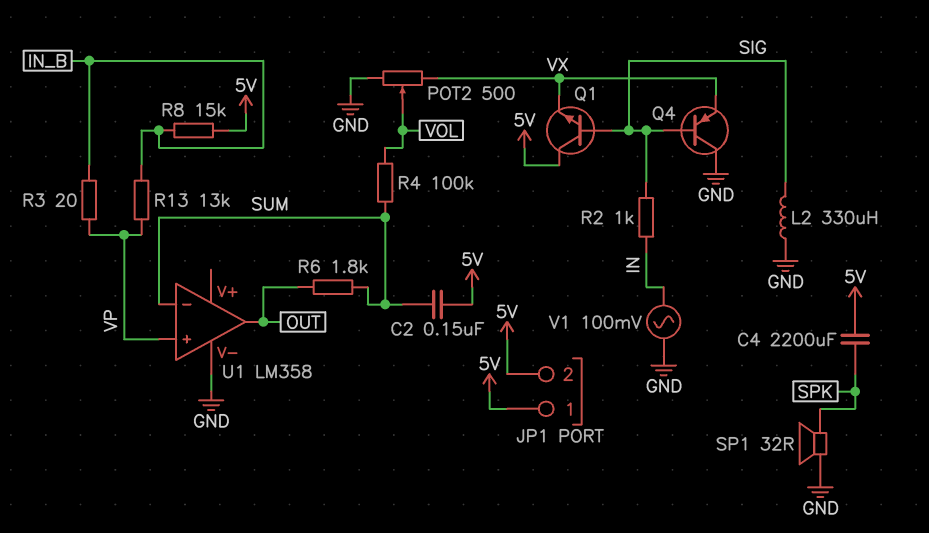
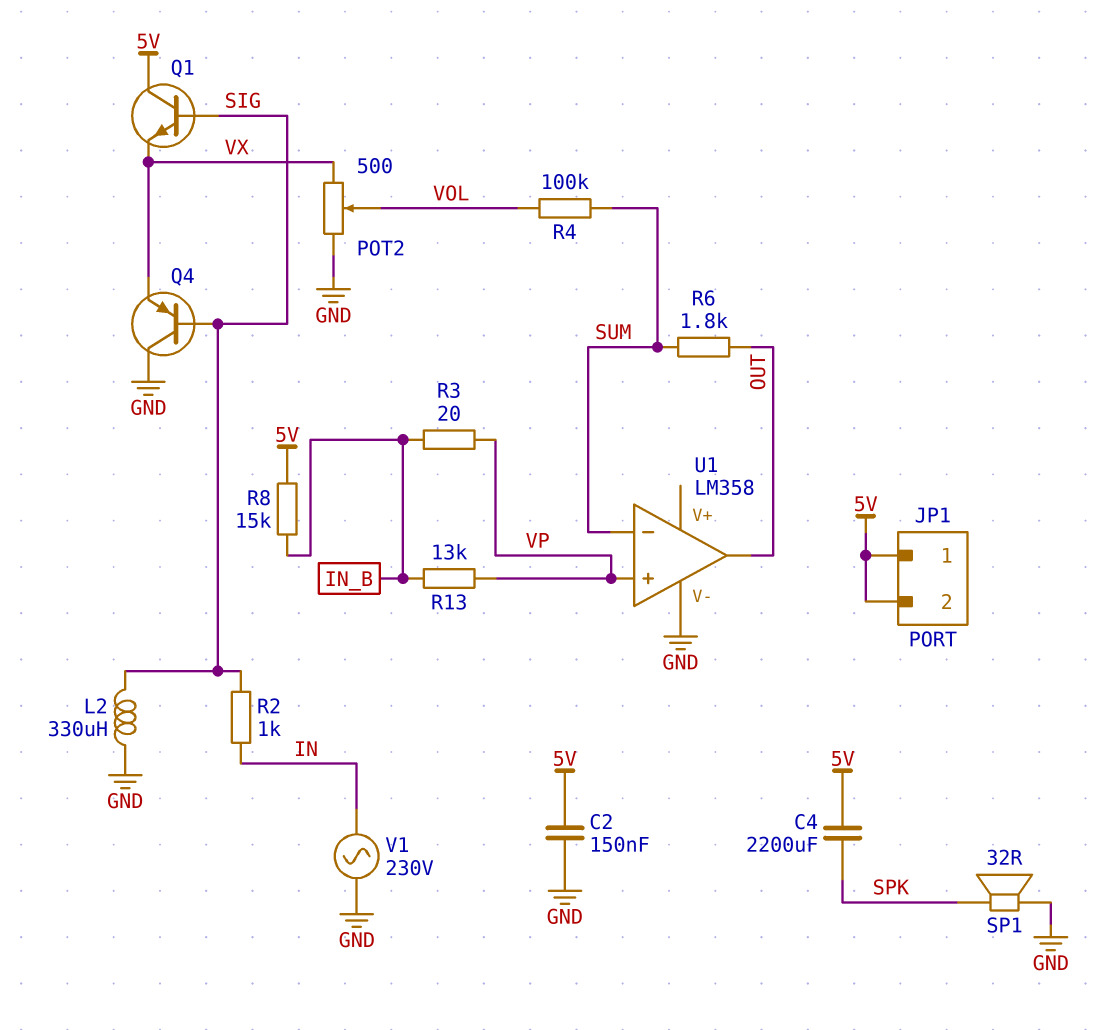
C2: 150nF (5V, SUM) -> 150nF (5V, GND)
V1: AC 100mV (GND, IN) -> AC 230V (GND, IN)

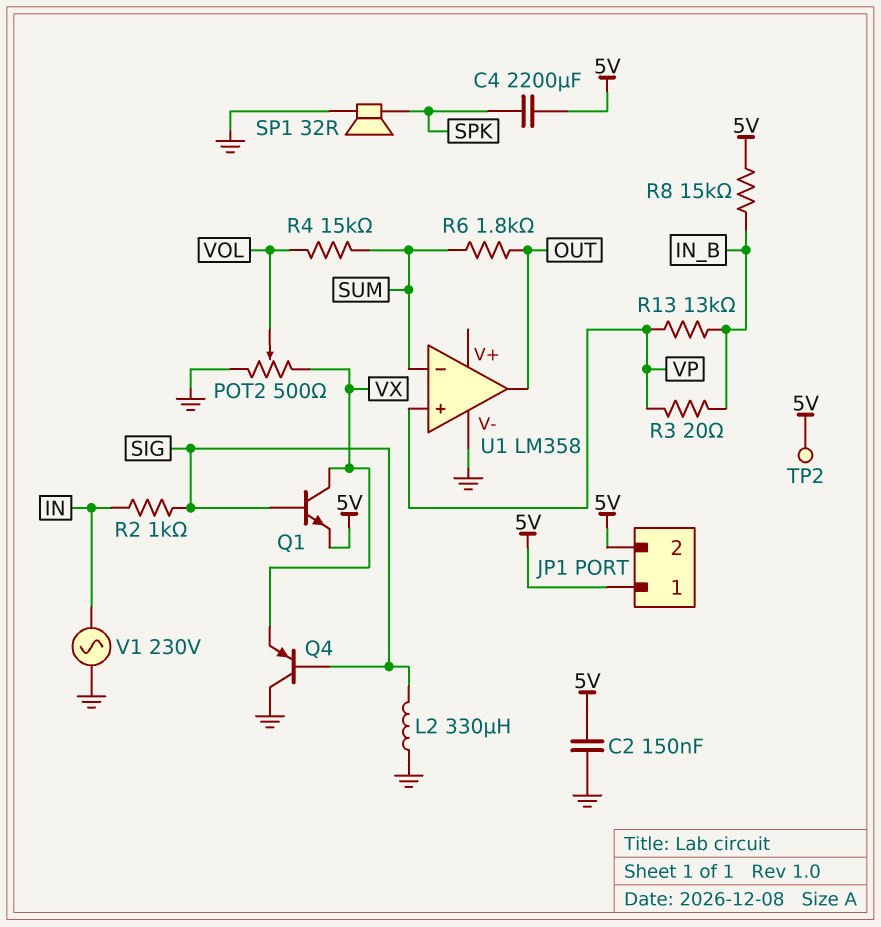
Q1: NPN (B SIG, C 5V, E VX) -> NPN (B SIG, C VX, E 5V)
R4: 100k (SUM, VOL) -> 15k (SUM, VOL)
TP2: none -> test point (5V)

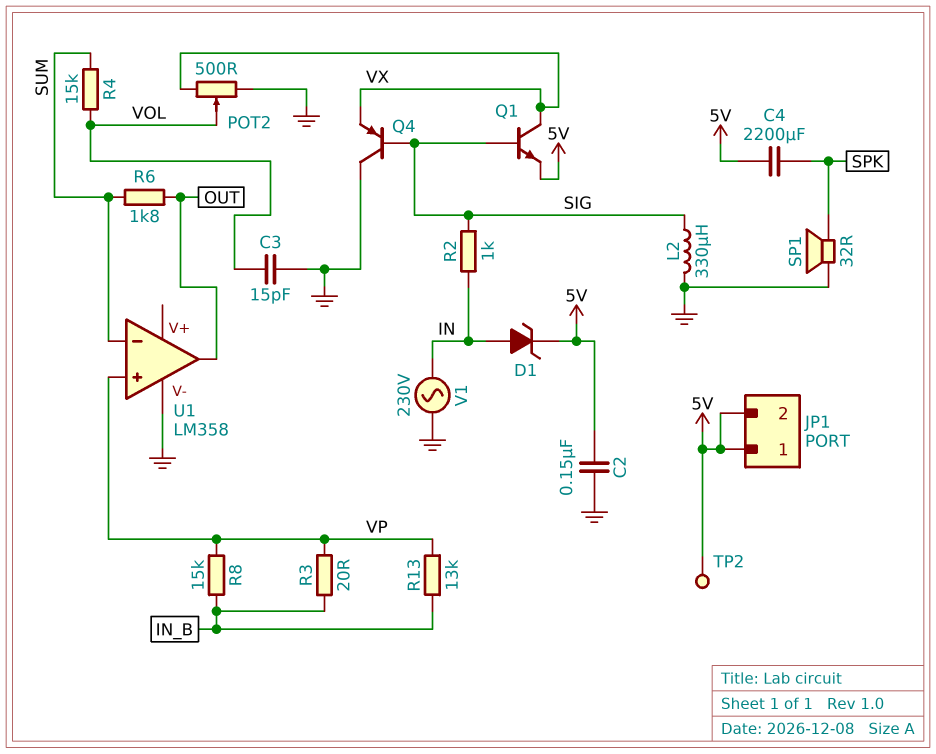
C3: none -> 15pF (GND, VOL)
D1: none -> zener (A IN, K 5V)
R8: 15k (5V, IN_B) -> 15k (IN_B, VP)

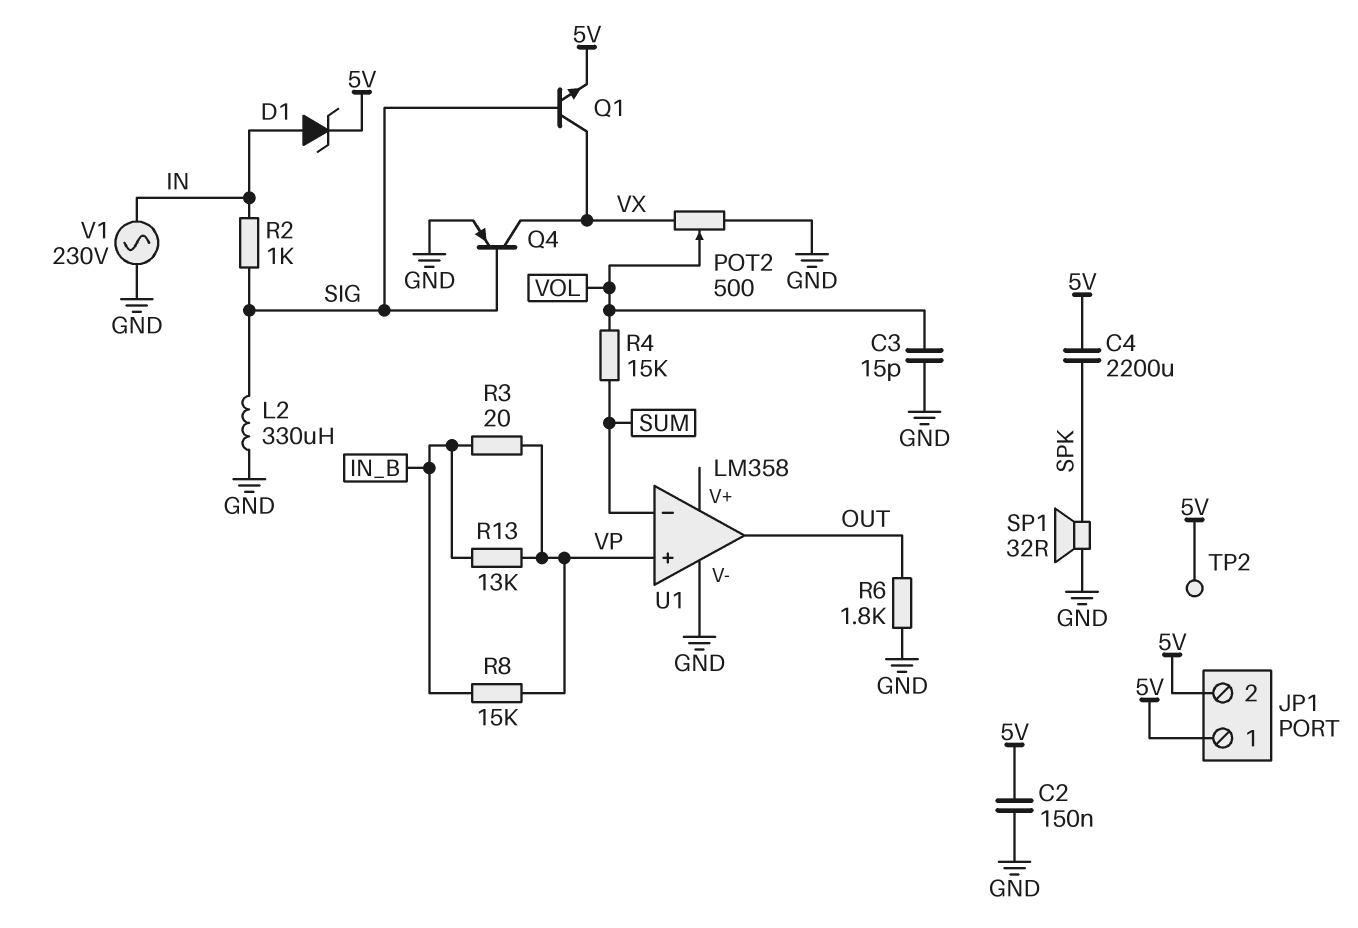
Q4: PNP (B SIG, C GND, E VX) -> PNP (B SIG, C VX, E GND)
R6: 1.8k (OUT, SUM) -> 1.8k (GND, OUT)

